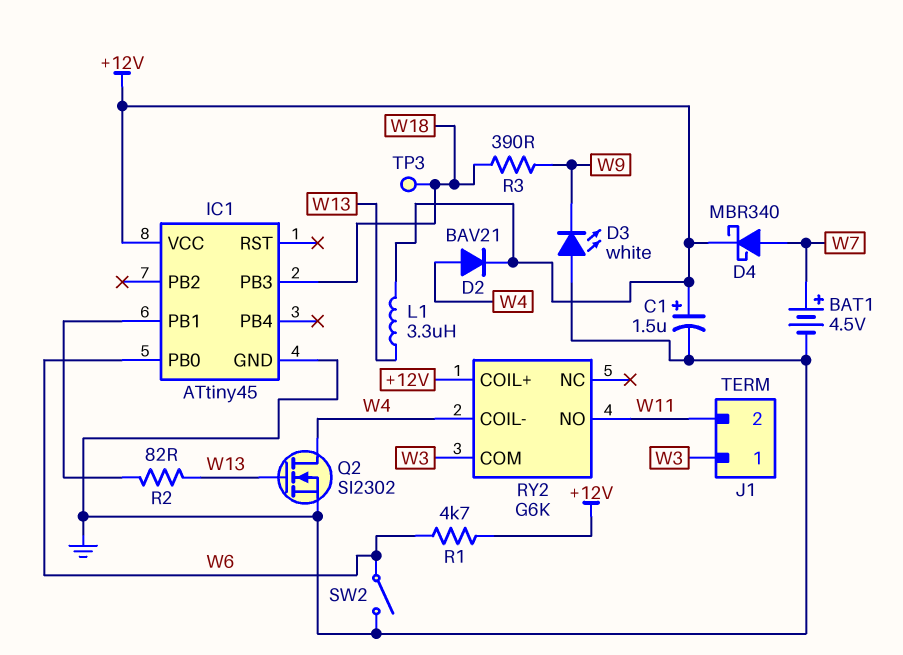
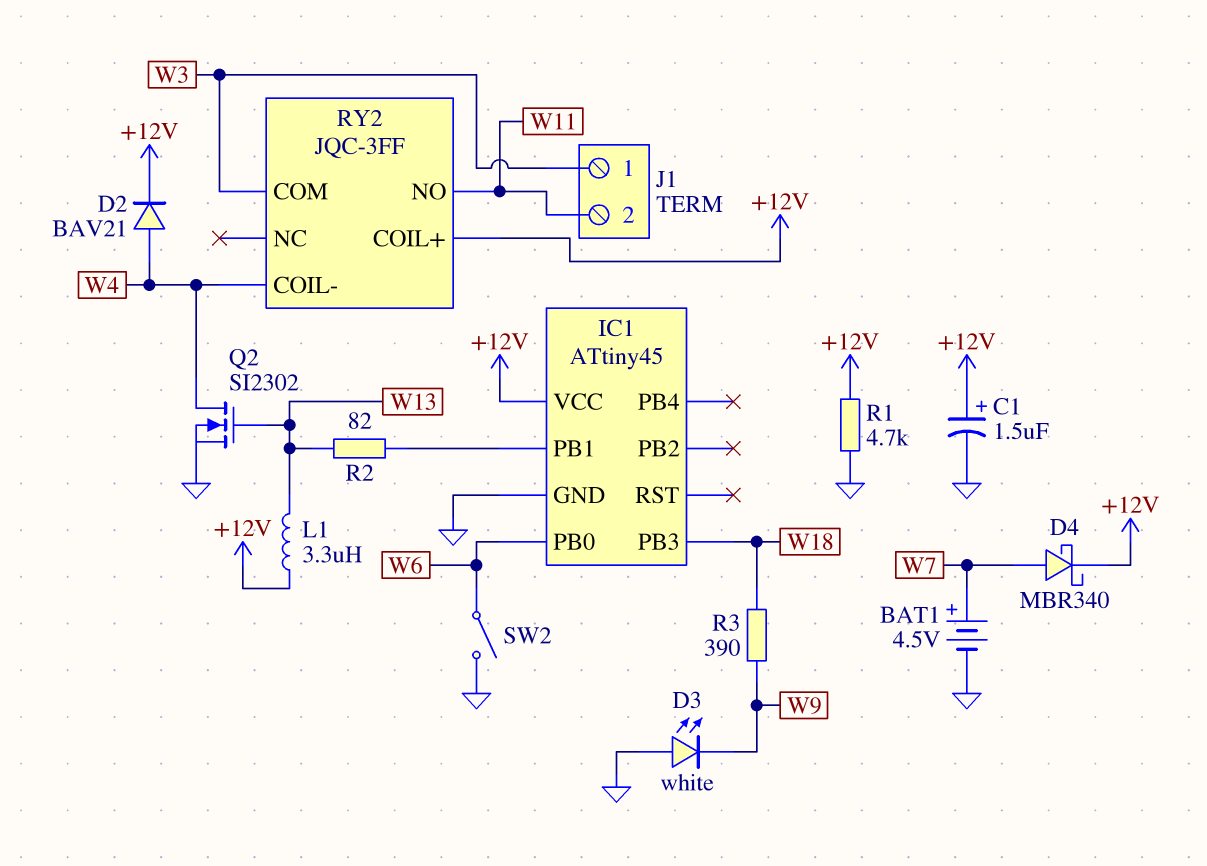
R1: 4.7k (+12V, W6) -> 4.7k (+12V, GND)
RY2: G6K -> JQC-3FF
TP3: test point (W18) -> none

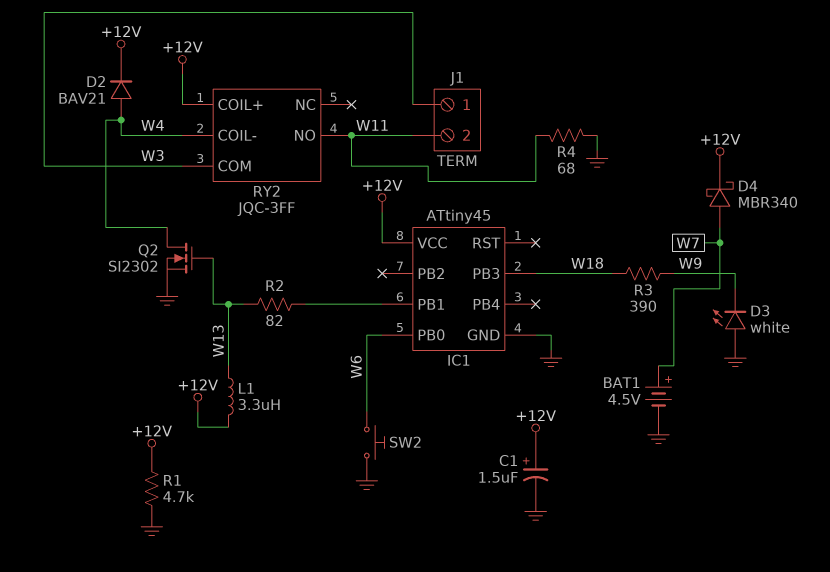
R4: none -> 68 (GND, W11)
SW2: switch (GND, W6) -> button (GND, W6)

